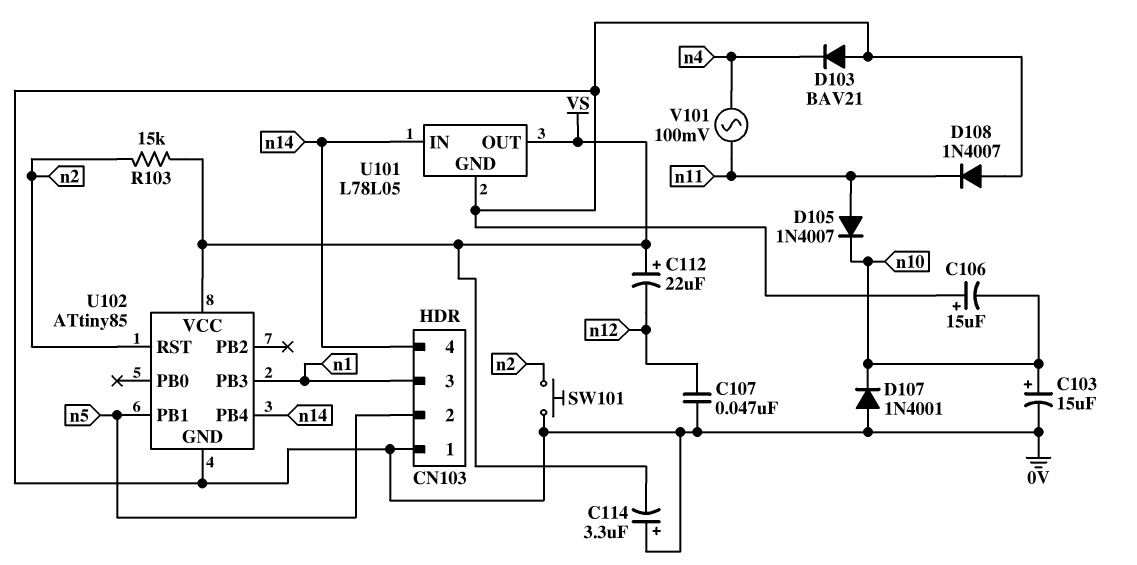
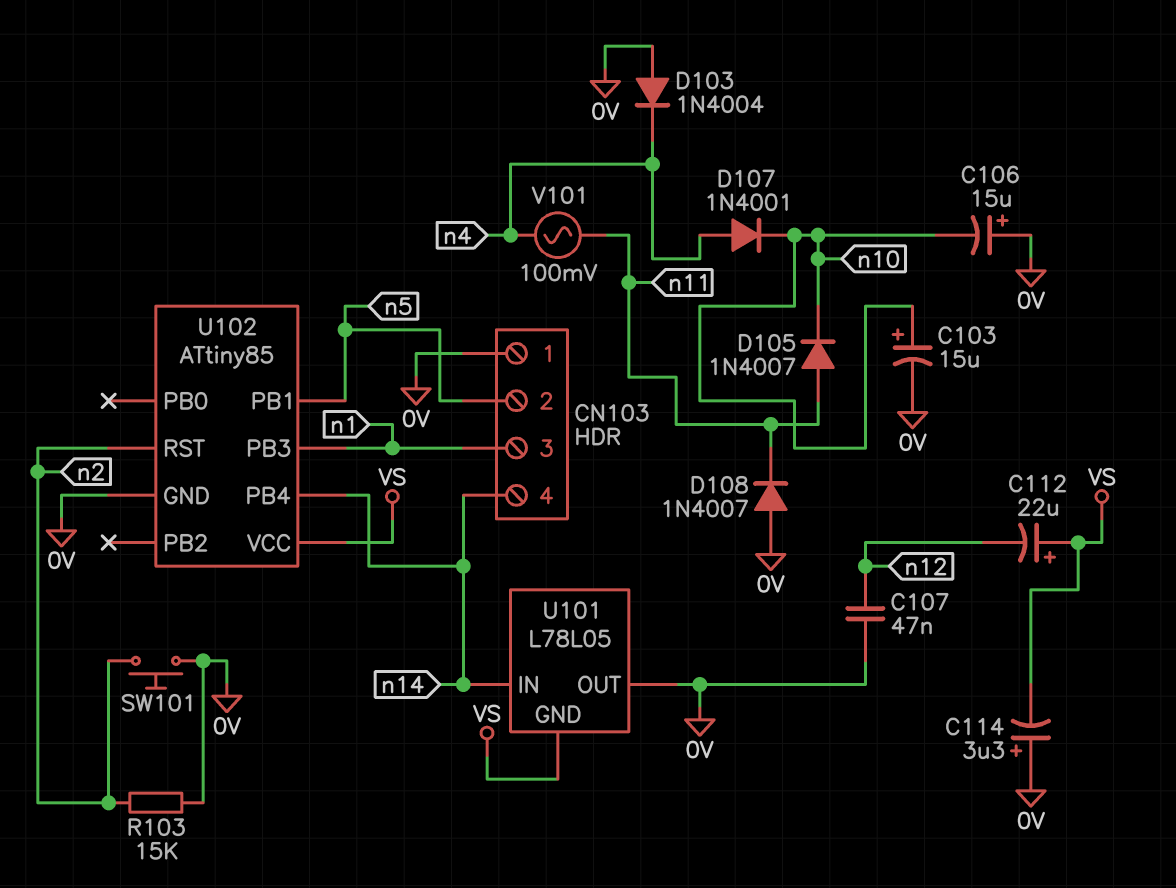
D103: diode BAV21 (A 0V, K n4) -> diode 1N4004 (A 0V, K n4)
D107: diode 1N4001 (A 0V, K n10) -> diode 1N4001 (A n4, K n10)
R103: 15k (VS, n2) -> 15k (0V, n2)
U101 pin GND: 0V -> VS
U101 pin OUT: VS -> 0V

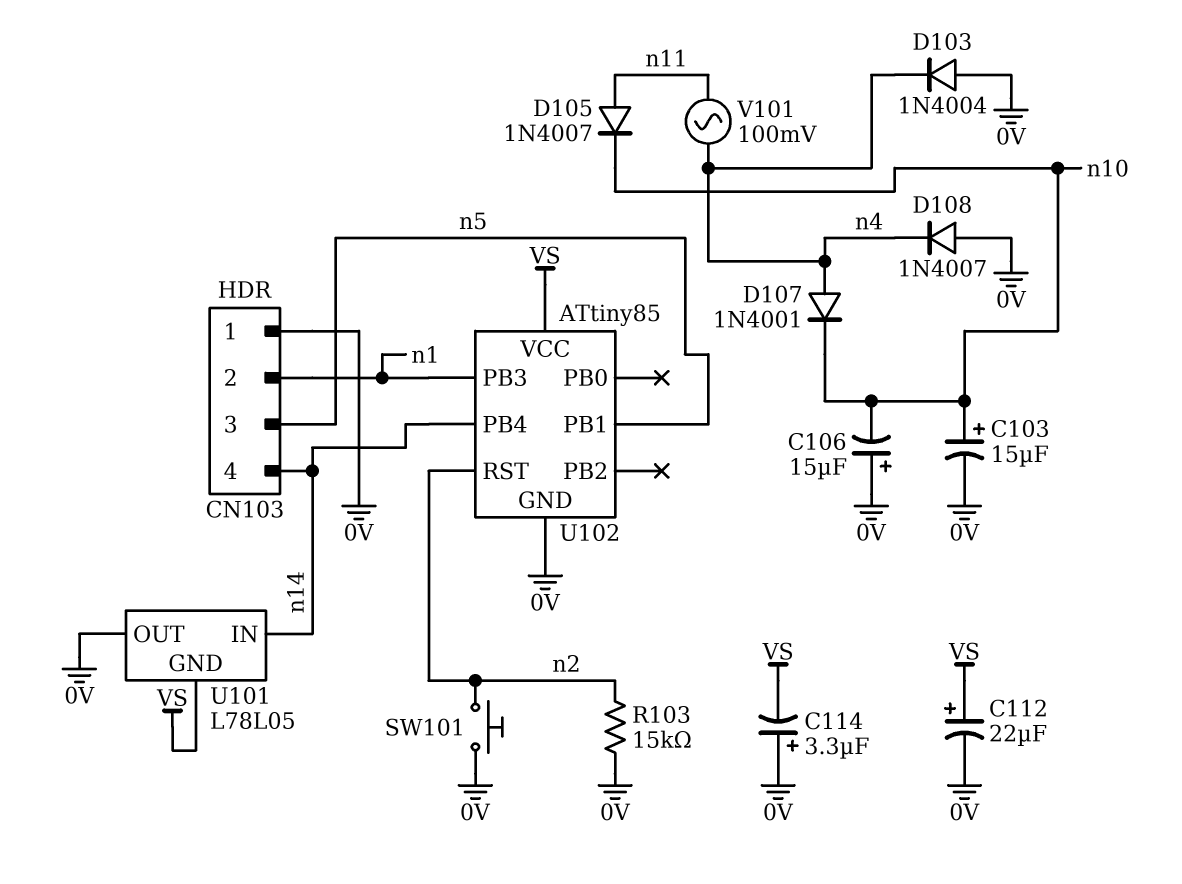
C107: 47nF (0V, n12) -> none
C112: 22uF (plus VS, minus n12) -> 22uF (plus VS, minus 0V)
CN103 pin 2: n5 -> n1
CN103 pin 3: n1 -> n5
D108: diode 1N4007 (A 0V, K n11) -> diode 1N4007 (A 0V, K n4)

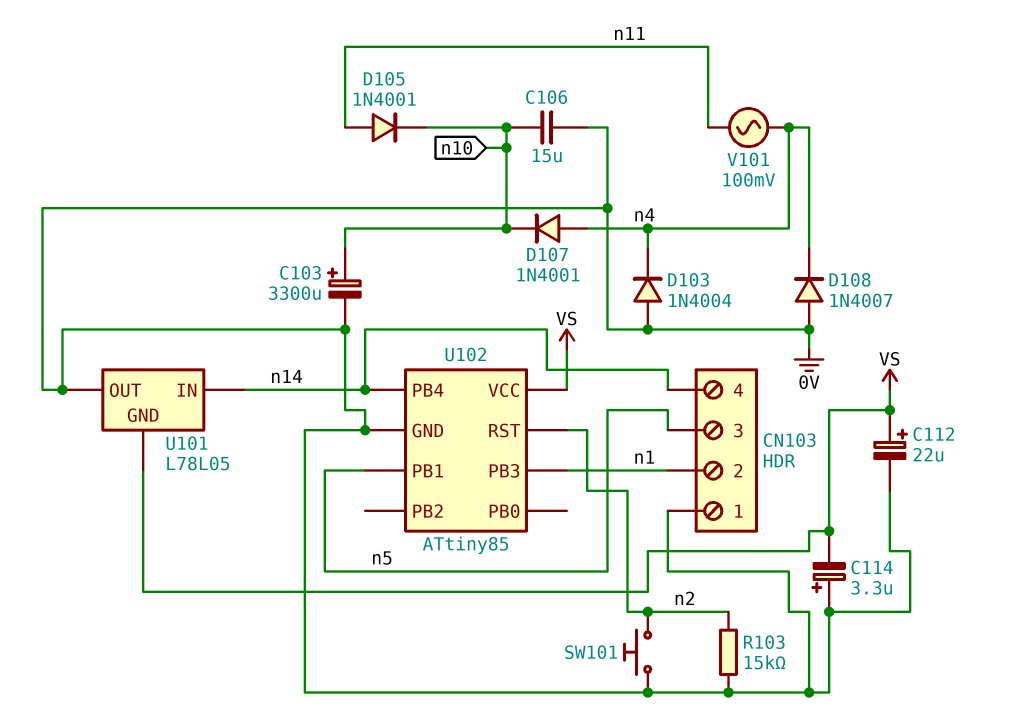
C103: 15uF (plus n10, minus 0V) -> 3300uF (plus n10, minus 0V)
C106: 15uF (plus 0V, minus n10) -> 15uF (0V, n10)
D105: diode 1N4007 (A n11, K n10) -> diode 1N4001 (A n11, K n10)

